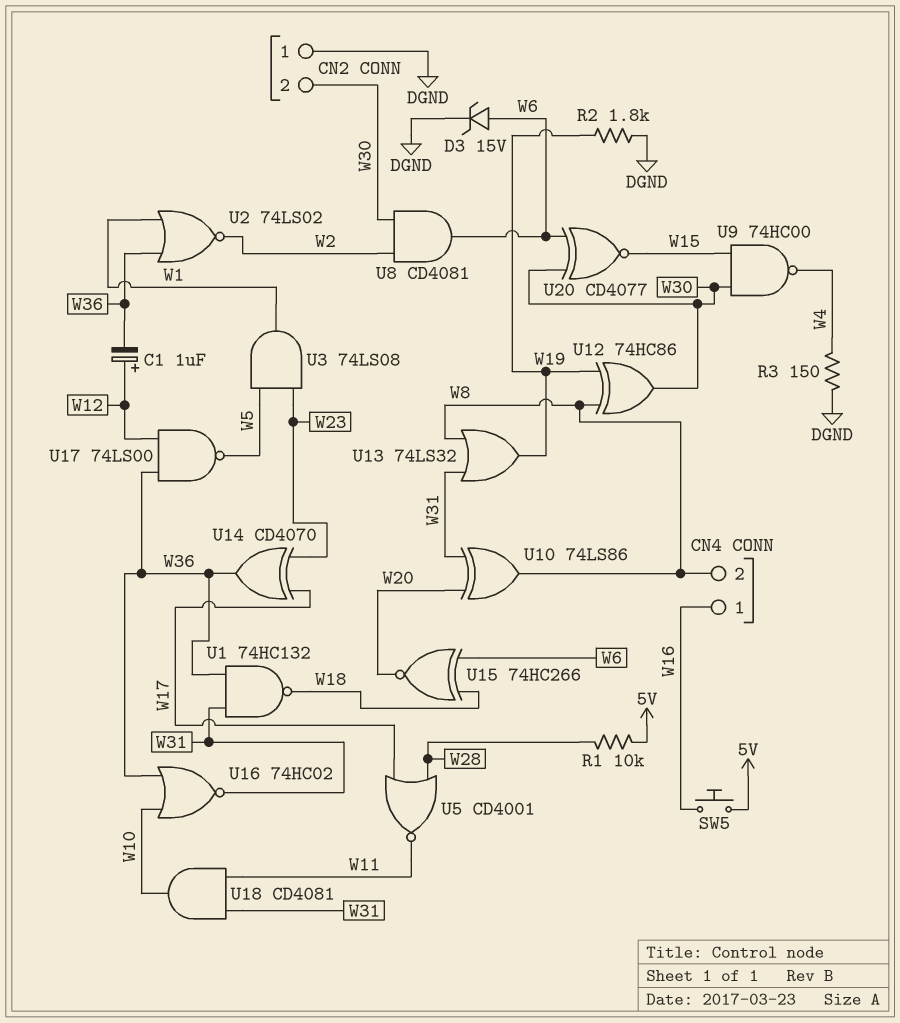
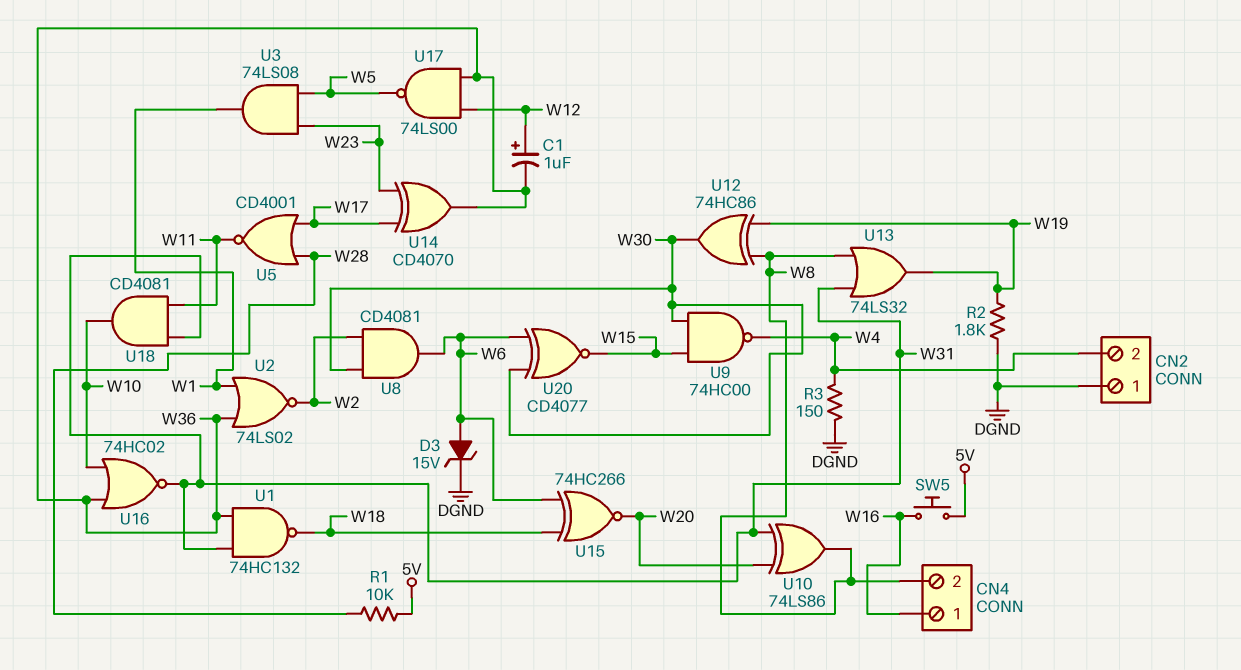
CN2 pin 2: W30 -> W4

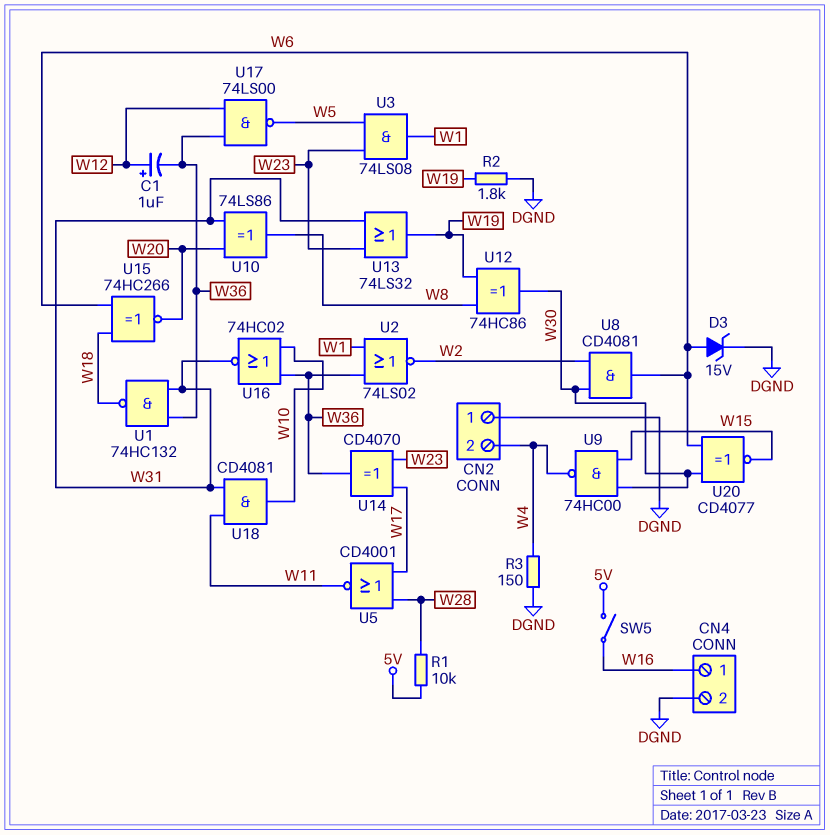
CN4 pin 2: W8 -> DGND
SW5: button (5V, W16) -> switch (5V, W16)
U13: OR 74LS32 (in W8, in W31, out W19) -> OR 74LS32 (in W23, in W31, out W19)

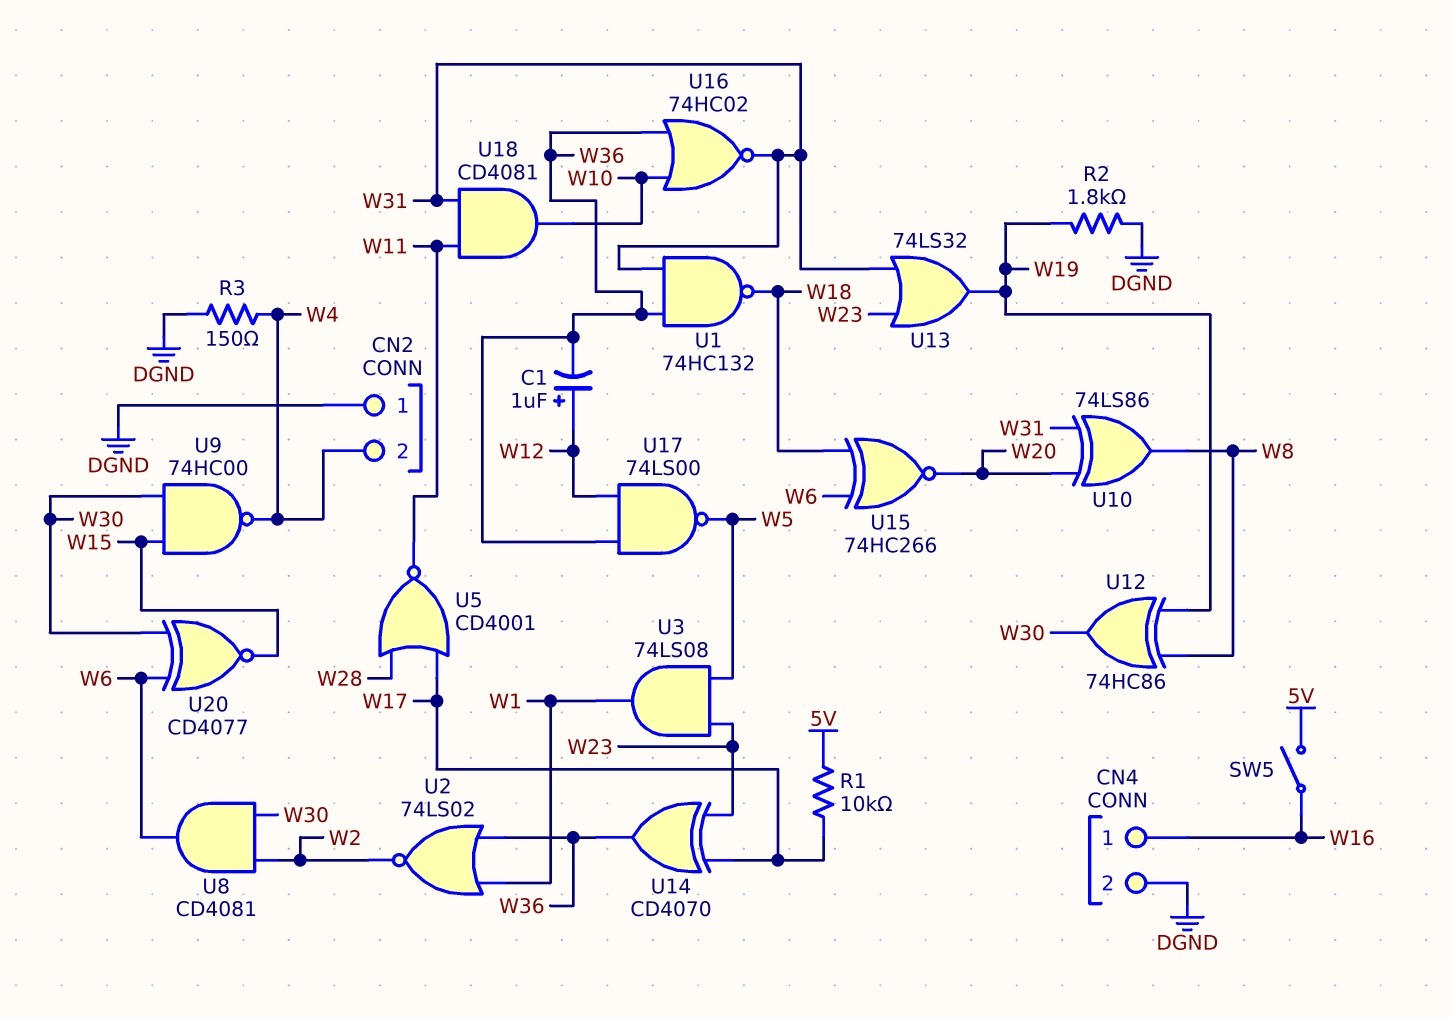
D3: zener 15V (A W6, K DGND) -> none
R1: 10k (5V, W28) -> 10k (5V, W17)

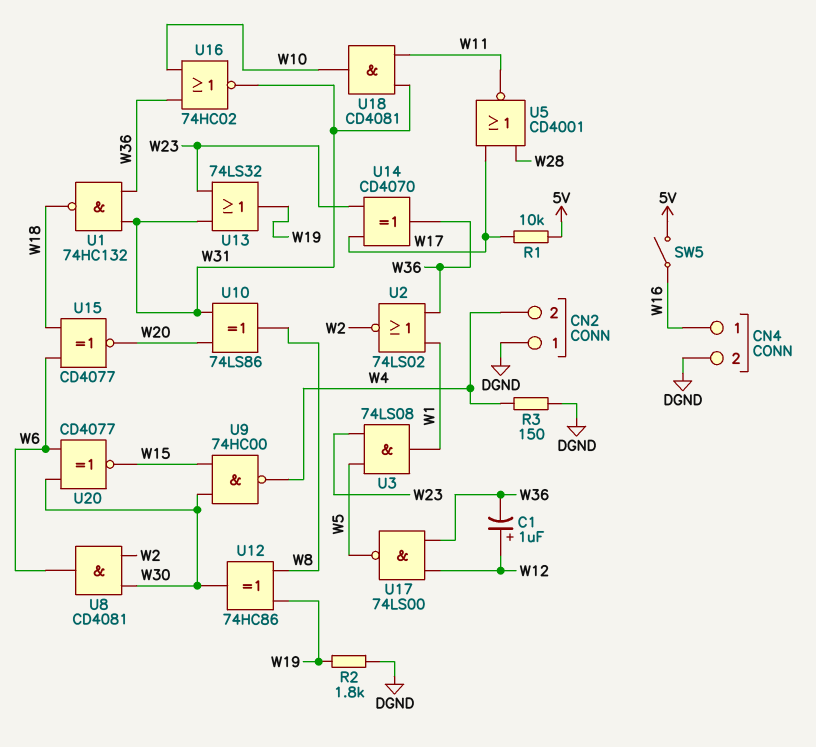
U15: XNOR 74HC266 (in W6, in W18, out W20) -> XNOR CD4077 (in W6, in W18, out W20)

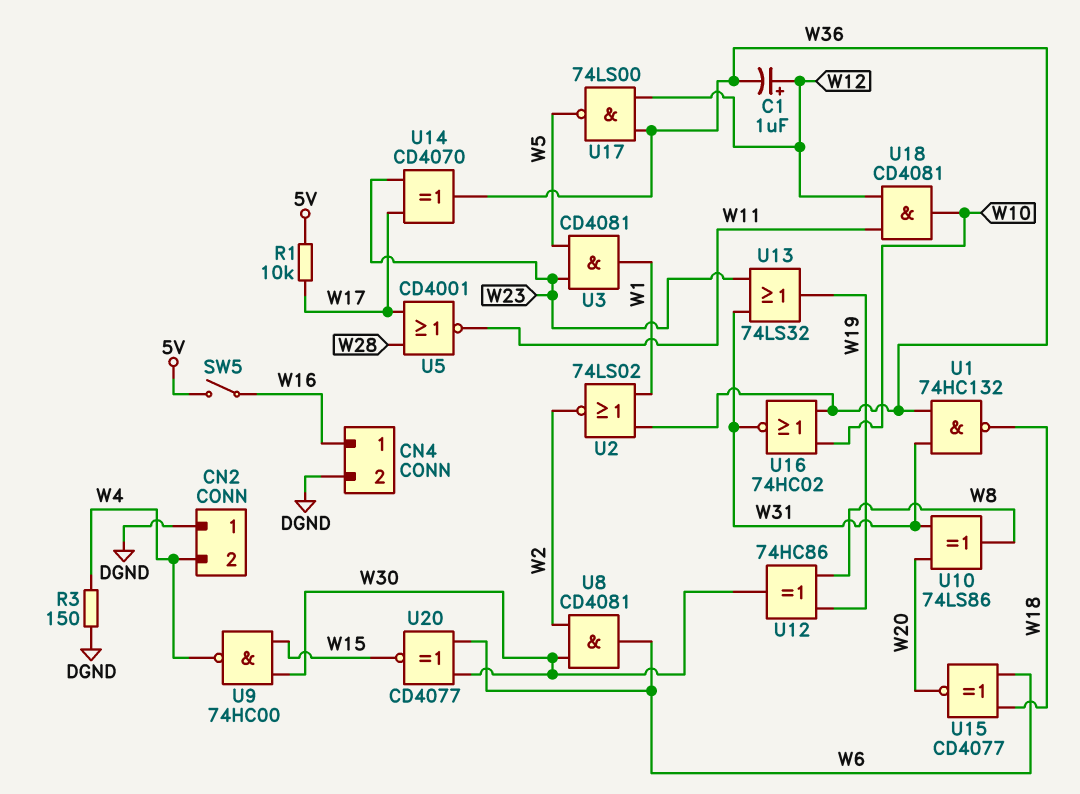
R2: 1.8k (DGND, W19) -> none
U3: AND 74LS08 (in W5, in W23, out W1) -> AND CD4081 (in W5, in W23, out W1)
U18: AND CD4081 (in W11, in W31, out W10) -> AND CD4081 (in W11, in W12, out W10)

